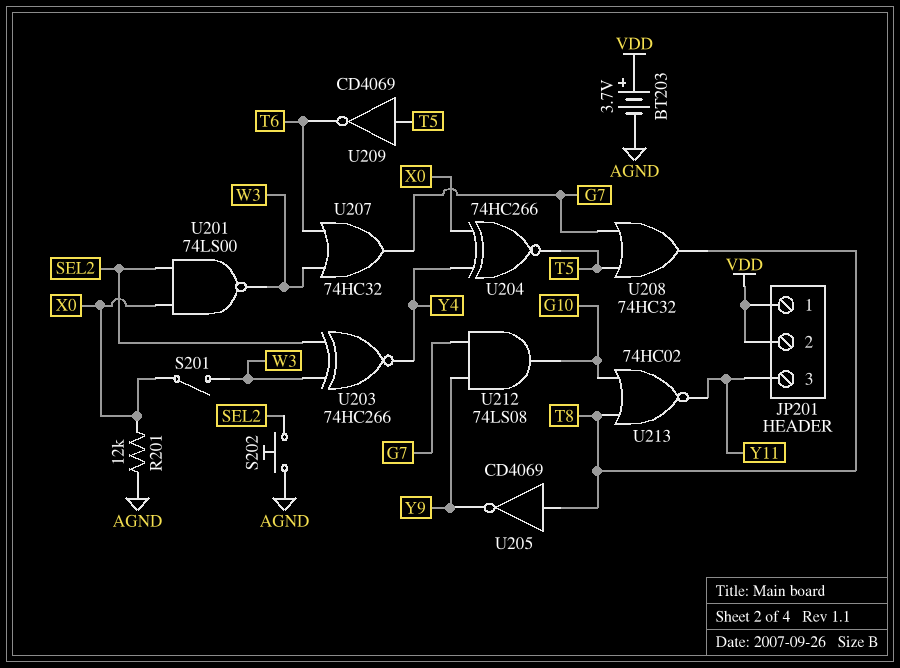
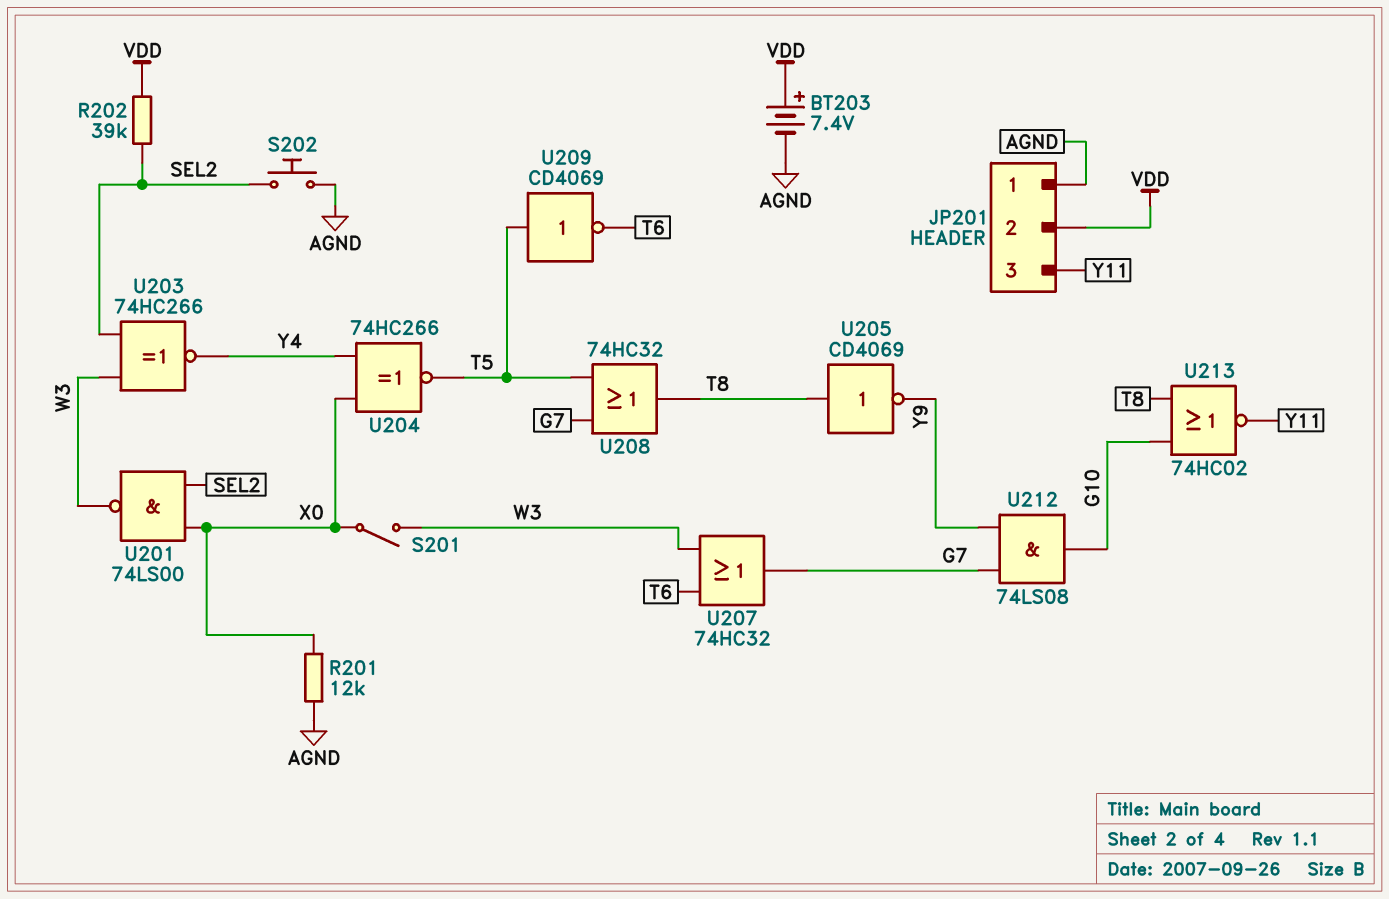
BT203: 3.7V (plus VDD, minus AGND) -> 7.4V (plus VDD, minus AGND)
JP201 pin 1: VDD -> AGND
R202: none -> 39k (SEL2, VDD)

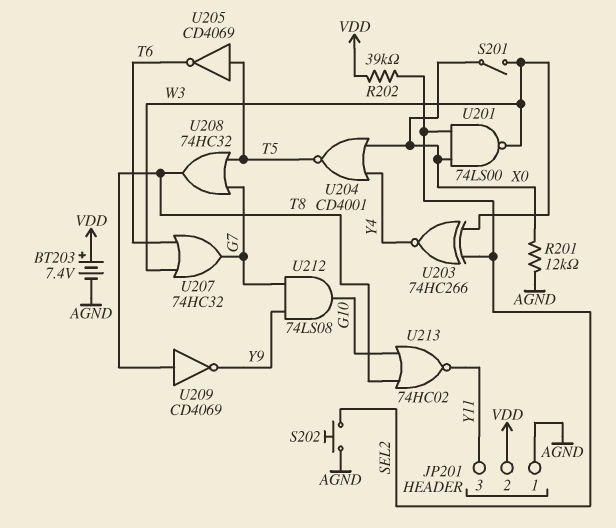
U204: XNOR 74HC266 (in X0, in Y4, out T5) -> NOR CD4001 (in X0, in Y4, out T5)
U205: NOT CD4069 (in T8, out Y9) -> NOT CD4069 (in T5, out T6)
U209: NOT CD4069 (in T5, out T6) -> NOT CD4069 (in T8, out Y9)

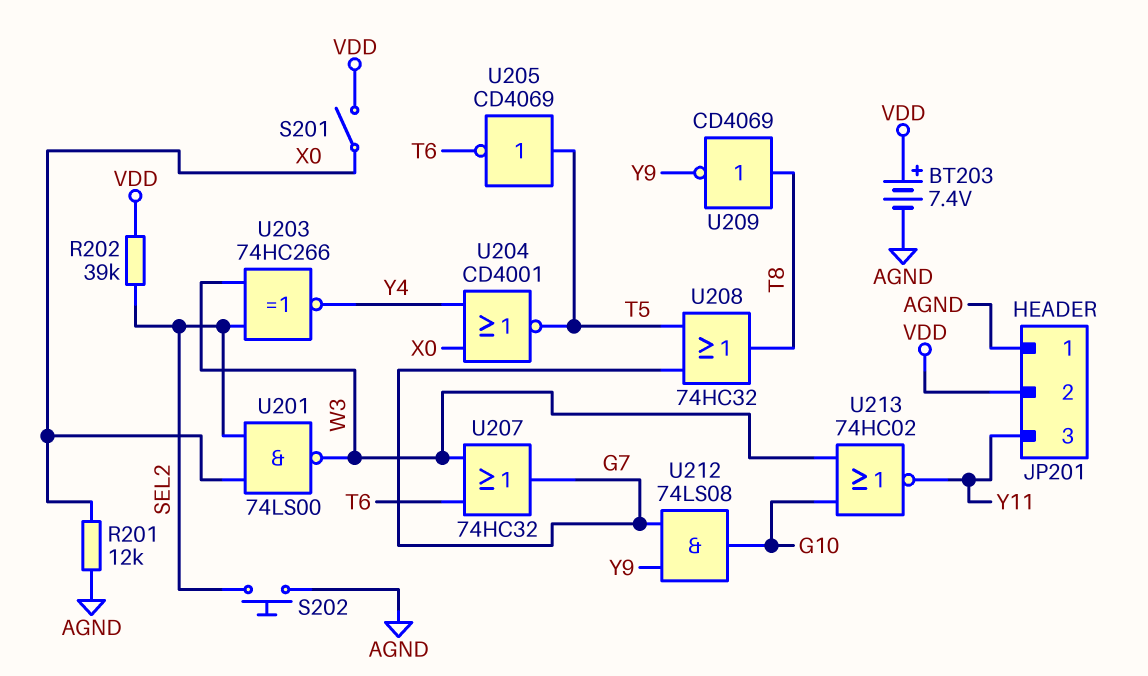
S201: switch (W3, X0) -> switch (VDD, X0)
U213: NOR 74HC02 (in G10, in T8, out Y11) -> NOR 74HC02 (in G10, in W3, out Y11)

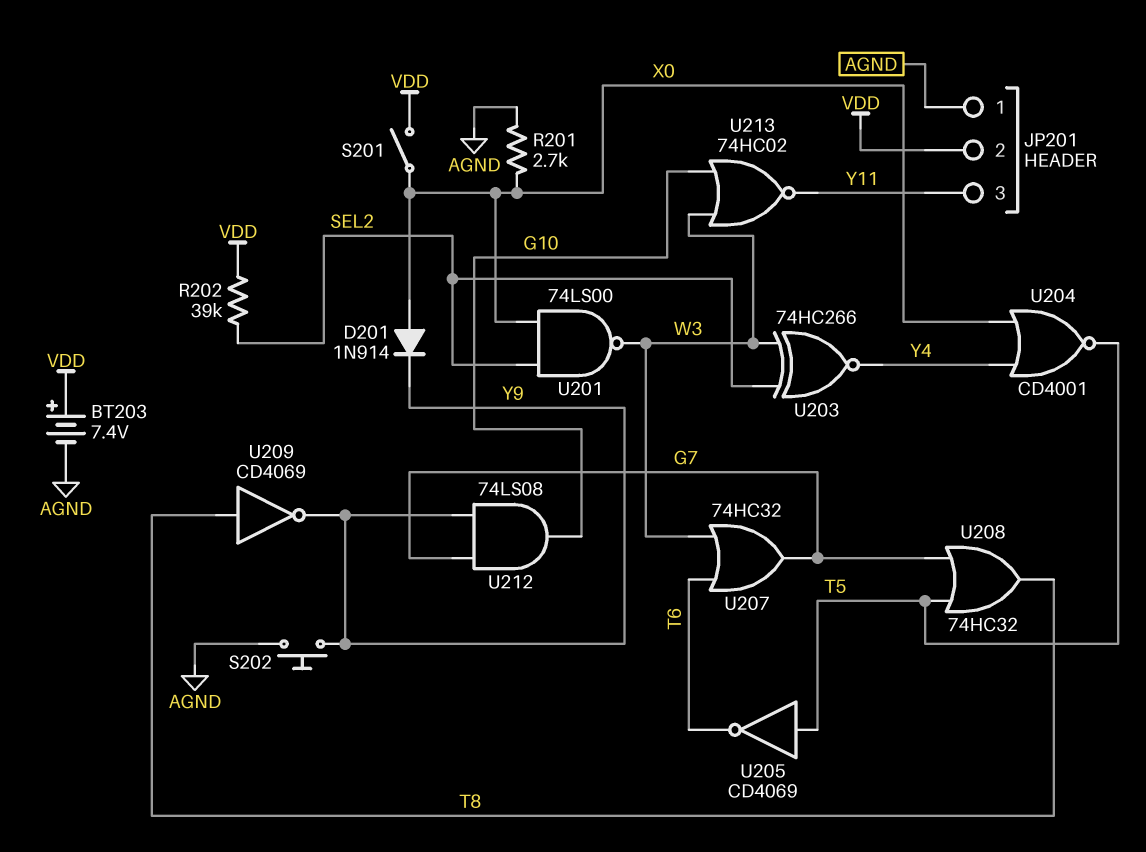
D201: none -> diode 1N914 (A X0, K Y9)
R201: 12k (AGND, X0) -> 2.7k (AGND, X0)
S202: button (AGND, SEL2) -> button (AGND, Y9)

